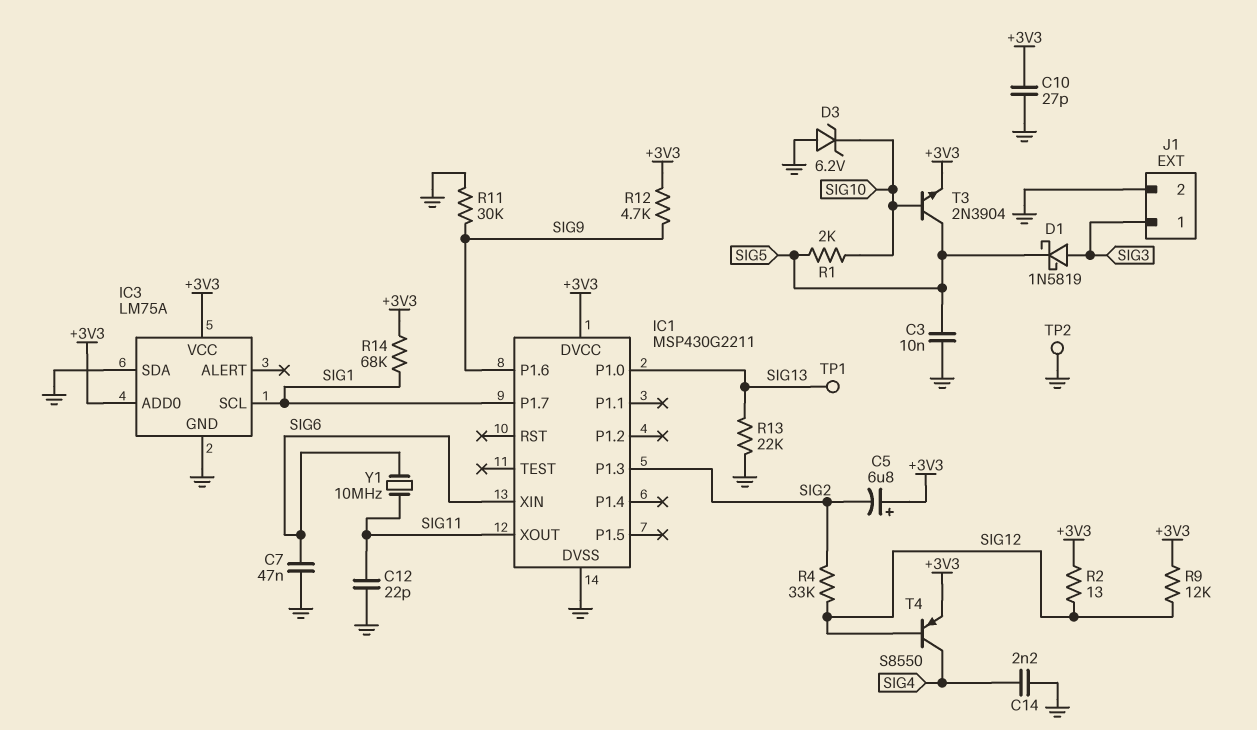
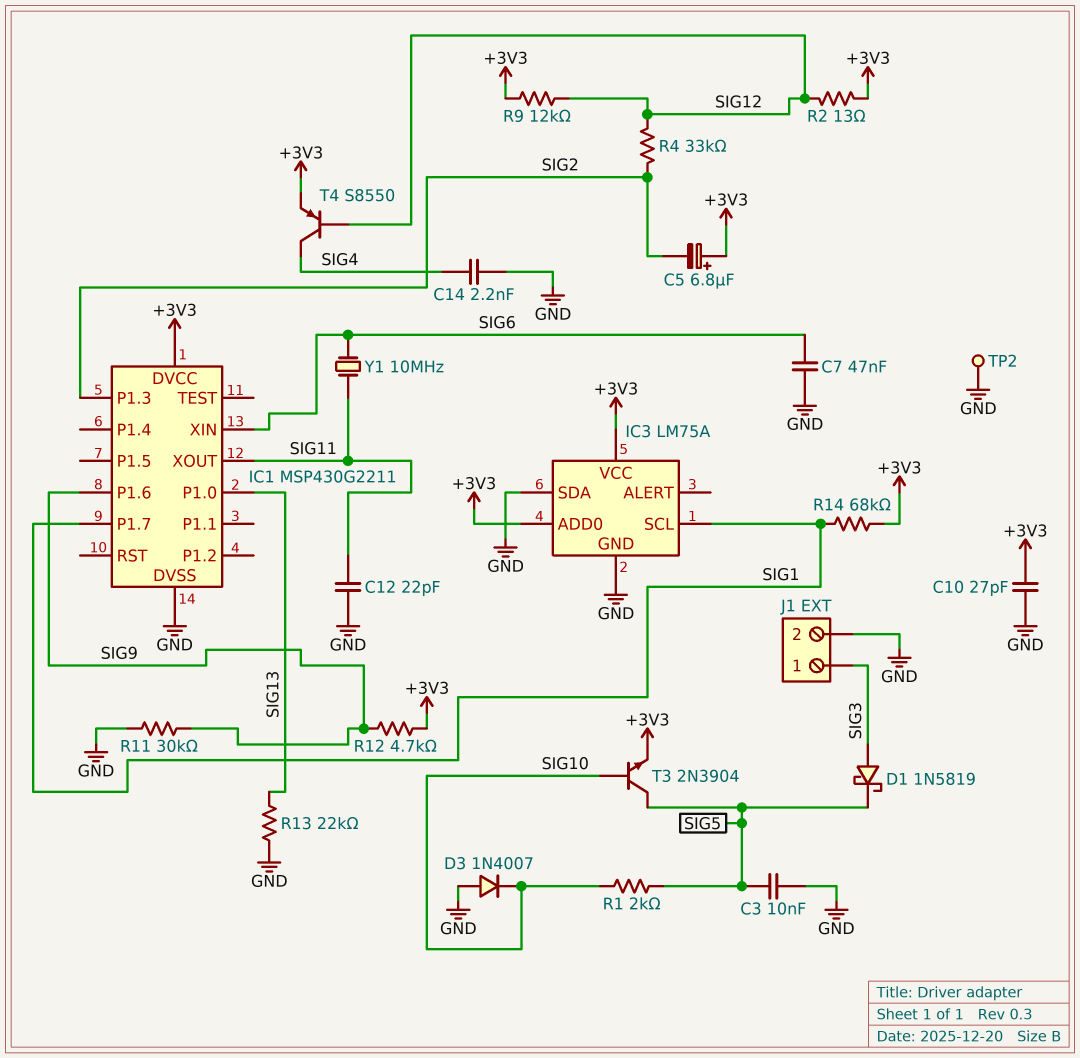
D3: zener 6.2V (A GND, K SIG10) -> diode 1N4007 (A GND, K SIG10)
TP1: test point (SIG13) -> none

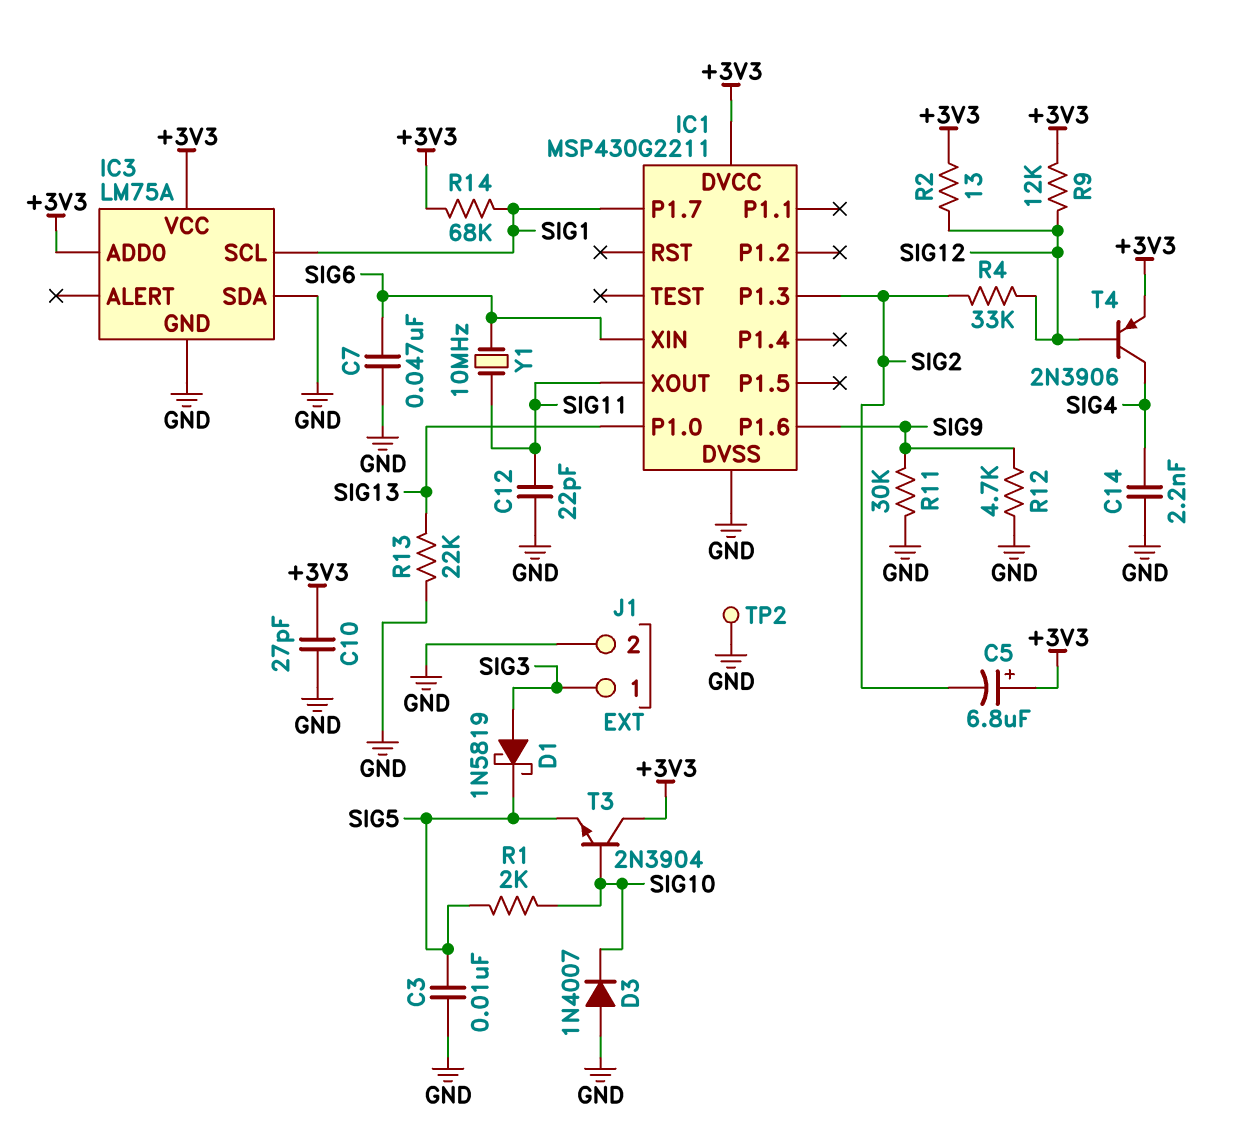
R12: 4.7k (+3V3, SIG9) -> 4.7k (GND, SIG9)
T3: NPN 2N3904 (B SIG10, C SIG5, E +3V3) -> NPN 2N3904 (B SIG10, C +3V3, E SIG5)
T4: PNP S8550 (B SIG12, C SIG4, E +3V3) -> PNP 2N3906 (B SIG12, C SIG4, E +3V3)

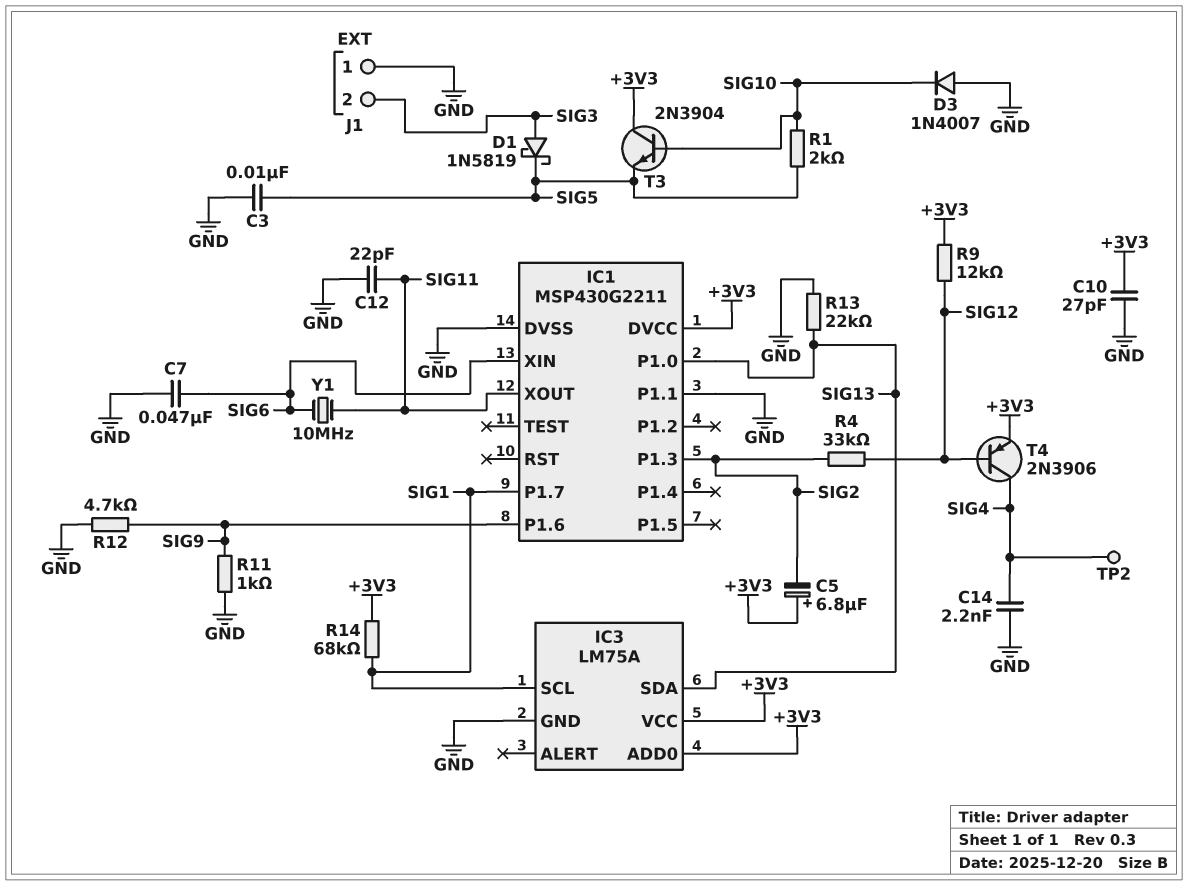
IC1 pin P1.1: none -> GND
IC3 pin SDA: GND -> SIG13
J1 pin 1: SIG3 -> GND
J1 pin 2: GND -> SIG3
R2: 13 (+3V3, SIG12) -> none
R11: 30k (GND, SIG9) -> 1k (GND, SIG9)
TP2: test point (GND) -> test point (SIG4)

